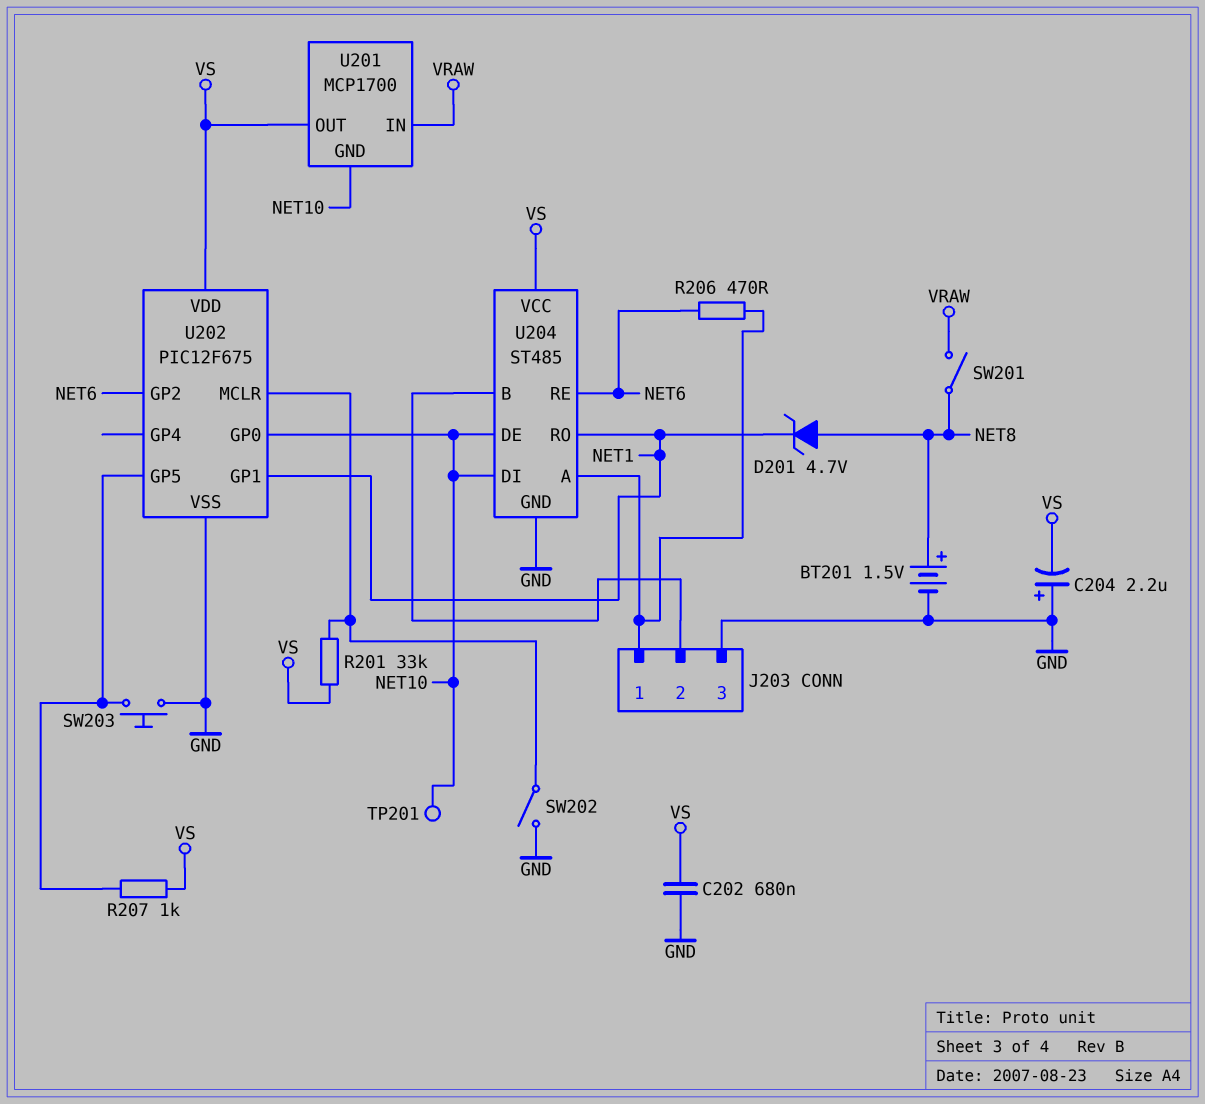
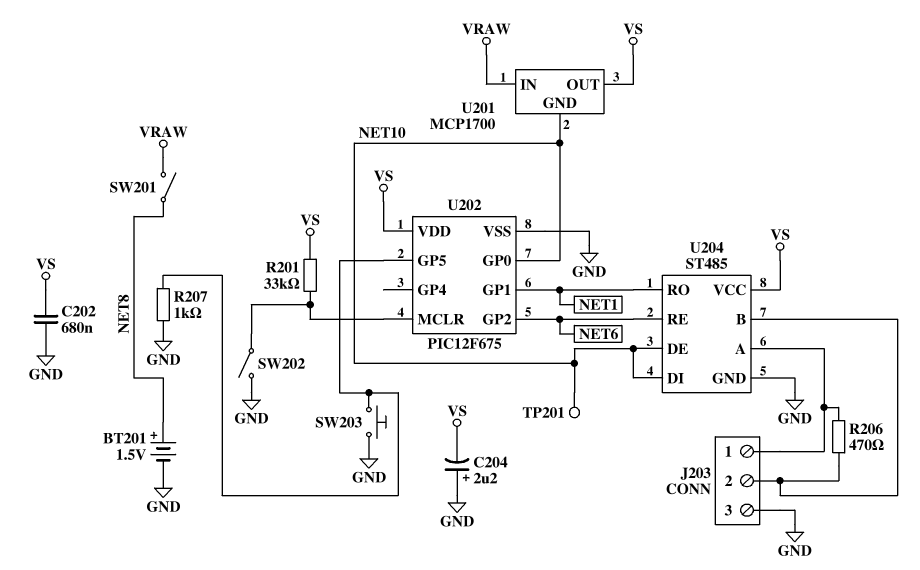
D201: zener 4.7V (A NET8, K NET1) -> none
R206: 470 (J203/1, NET6) -> 470 (J203/1, J203/2)
R207: 1k (U202/GP5, VS) -> 1k (GND, U202/GP5)

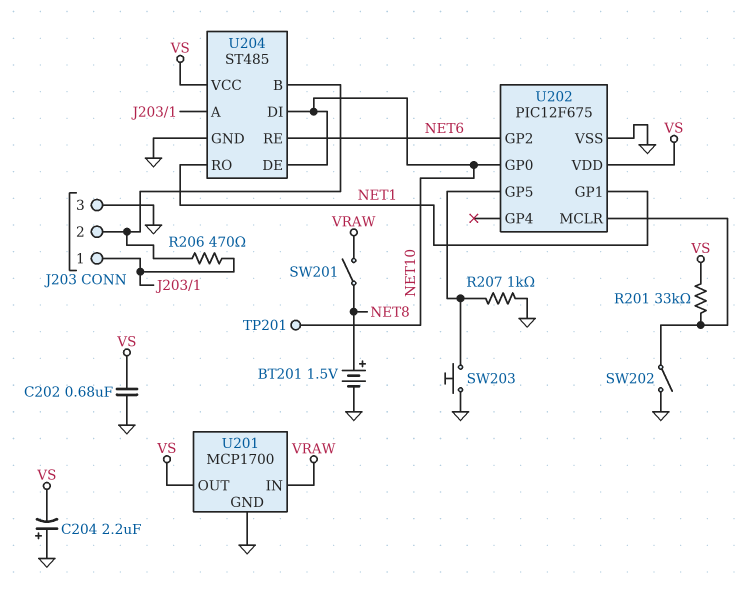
U201 pin GND: NET10 -> GND

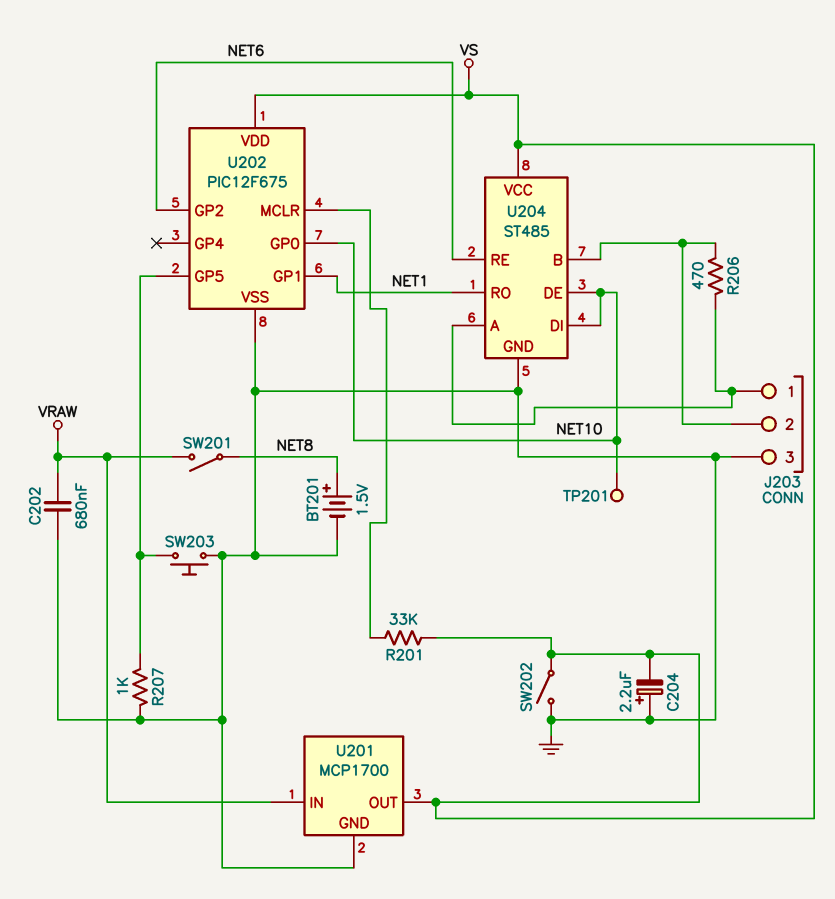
C202: 680nF (GND, VS) -> 680nF (GND, VRAW)
SW202: switch (GND, U202/MCLR) -> switch (GND, VS)

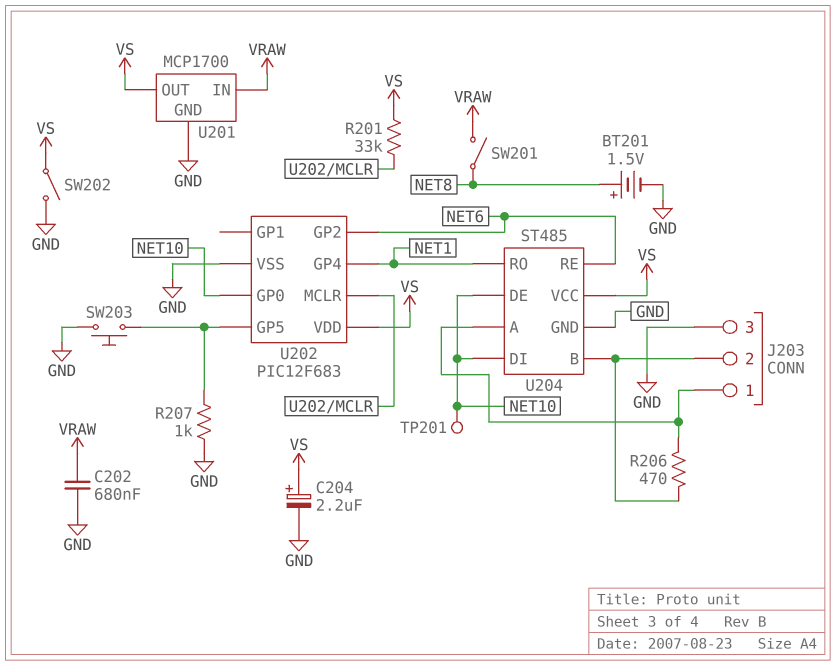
C204: 2.2uF (plus GND, minus VS) -> 2.2uF (plus VS, minus GND)
U202: PIC12F675 -> PIC12F683
U202 pin GP1: NET1 -> none
U202 pin GP4: none -> NET1

